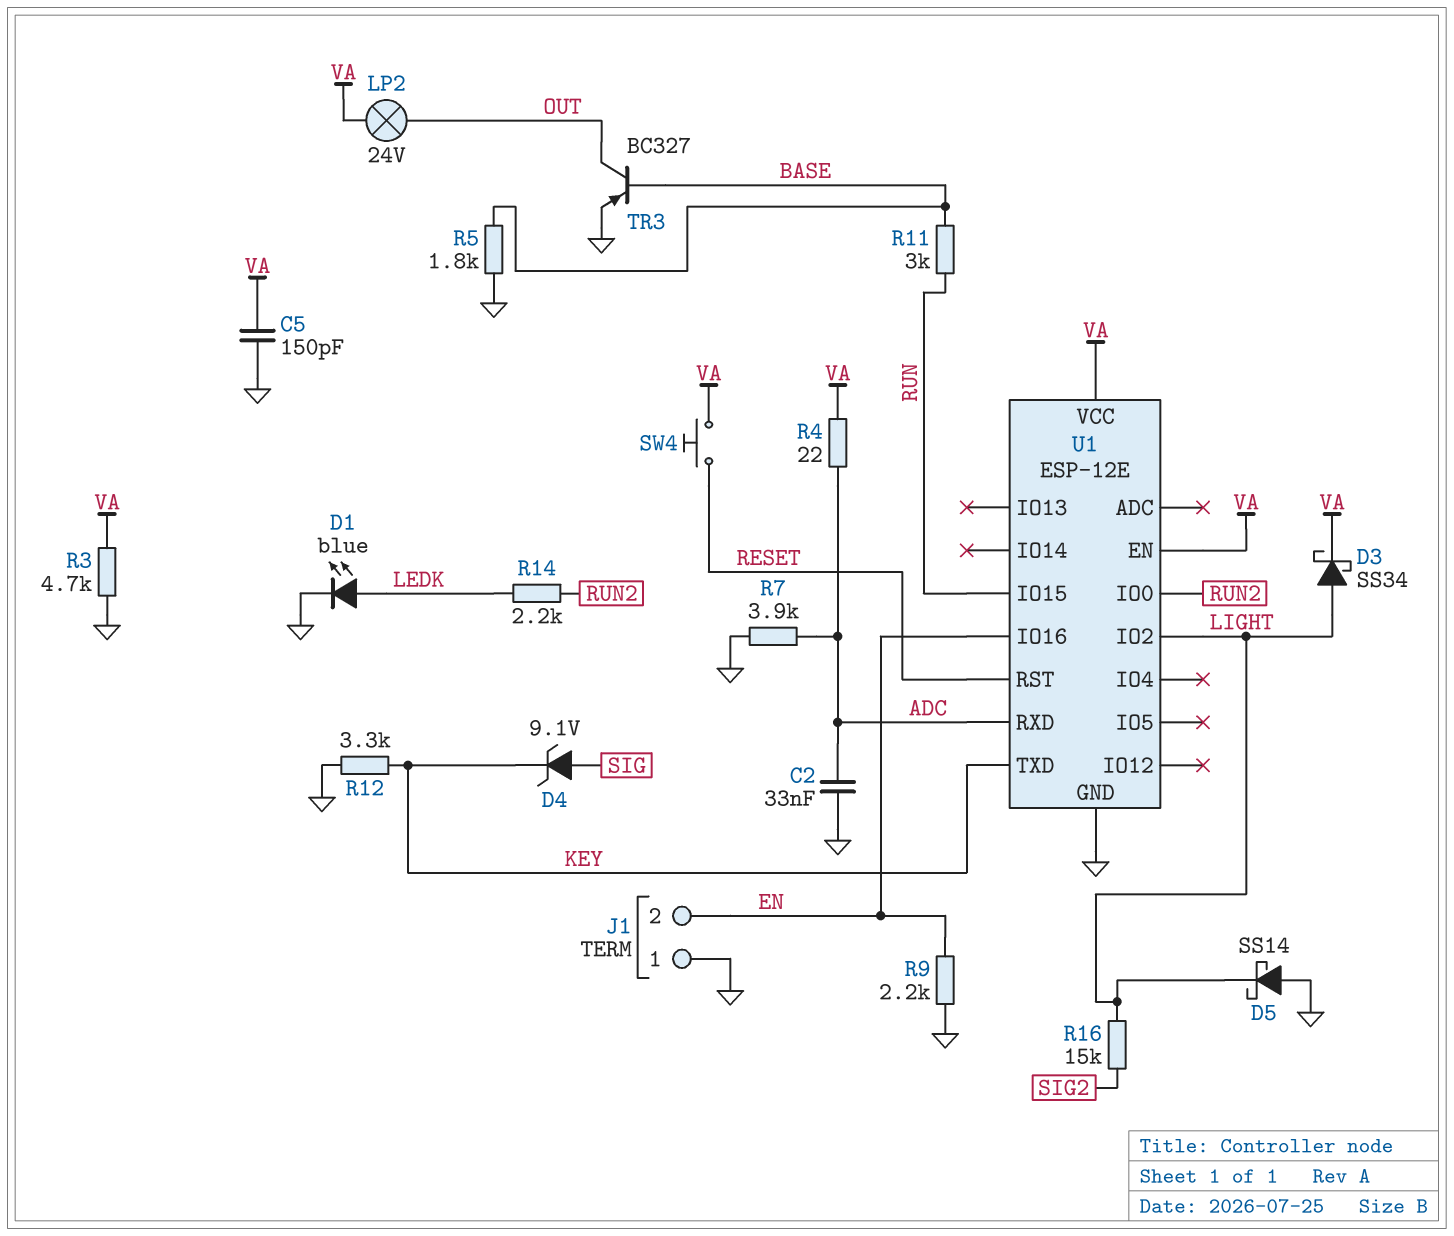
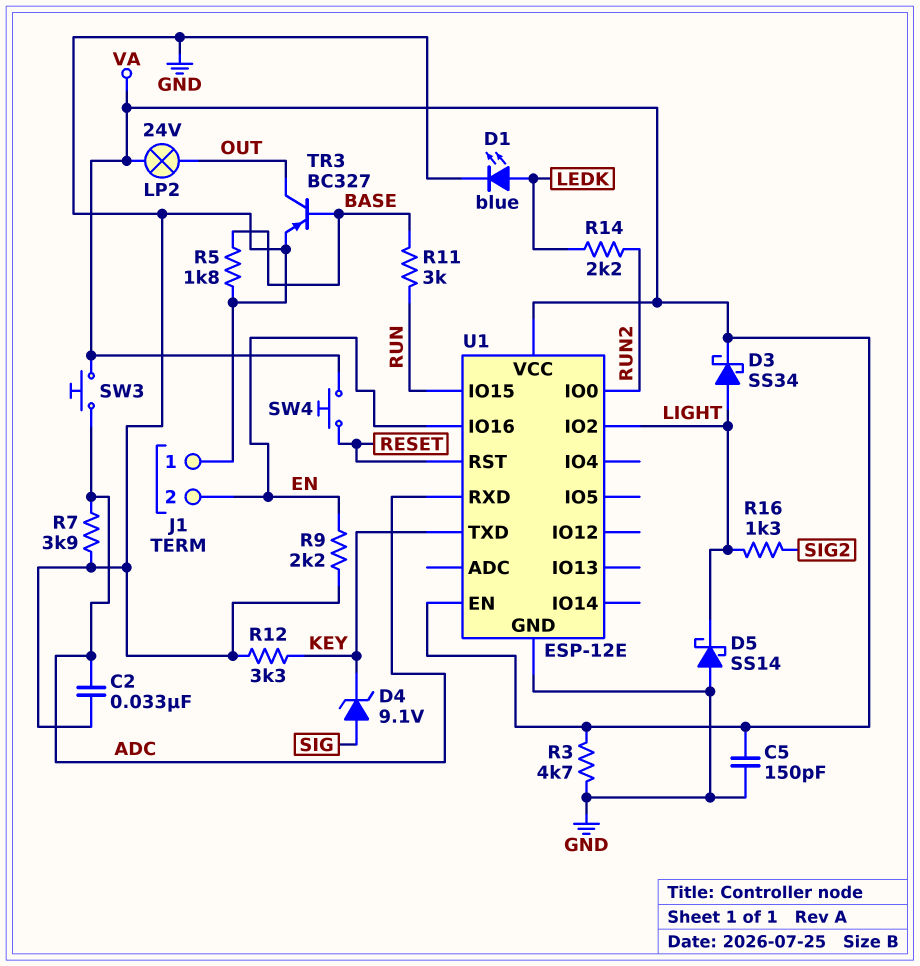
R4: 22 (ADC, VA) -> none
R16: 15k (LIGHT, SIG2) -> 1.3k (LIGHT, SIG2)
SW3: none -> button (ADC, VA)

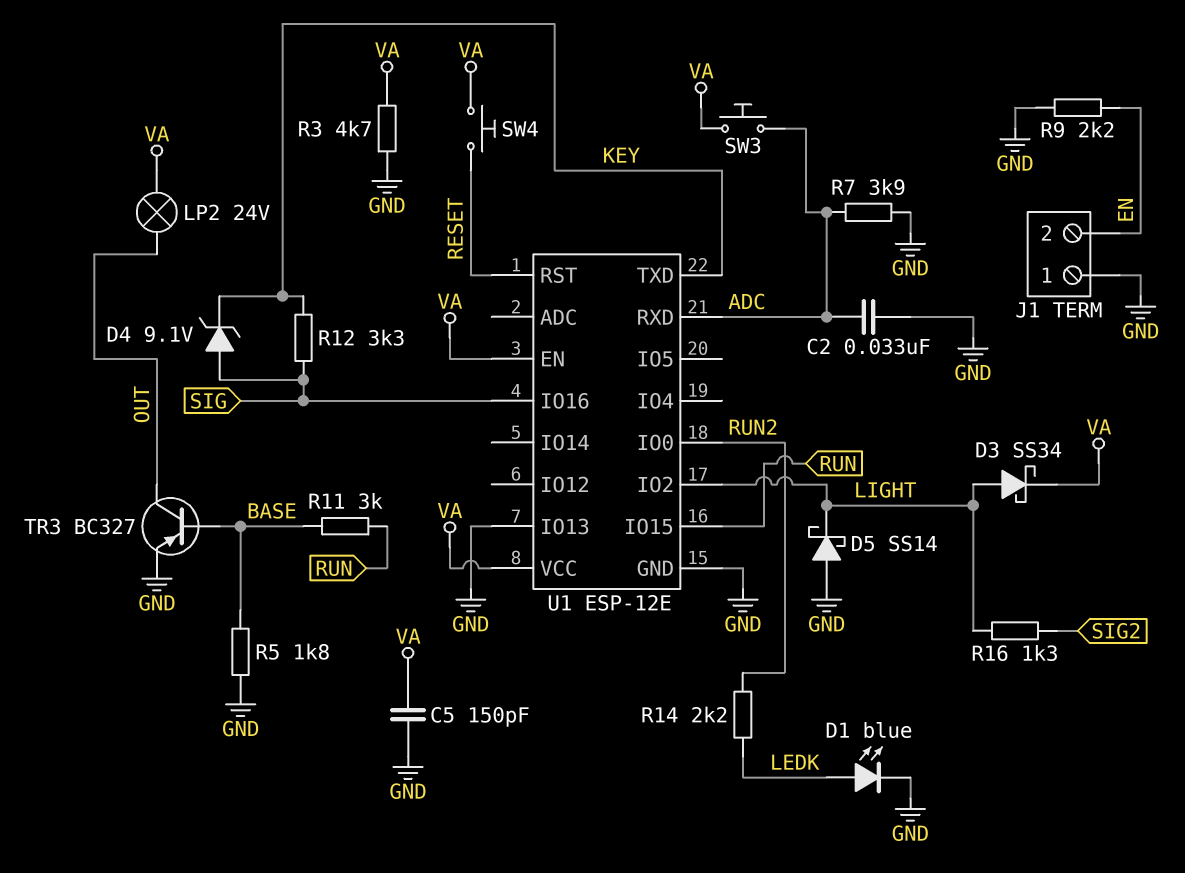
R12: 3.3k (GND, KEY) -> 3.3k (KEY, SIG)
U1 pin IO13: none -> GND
U1 pin IO16: EN -> SIG

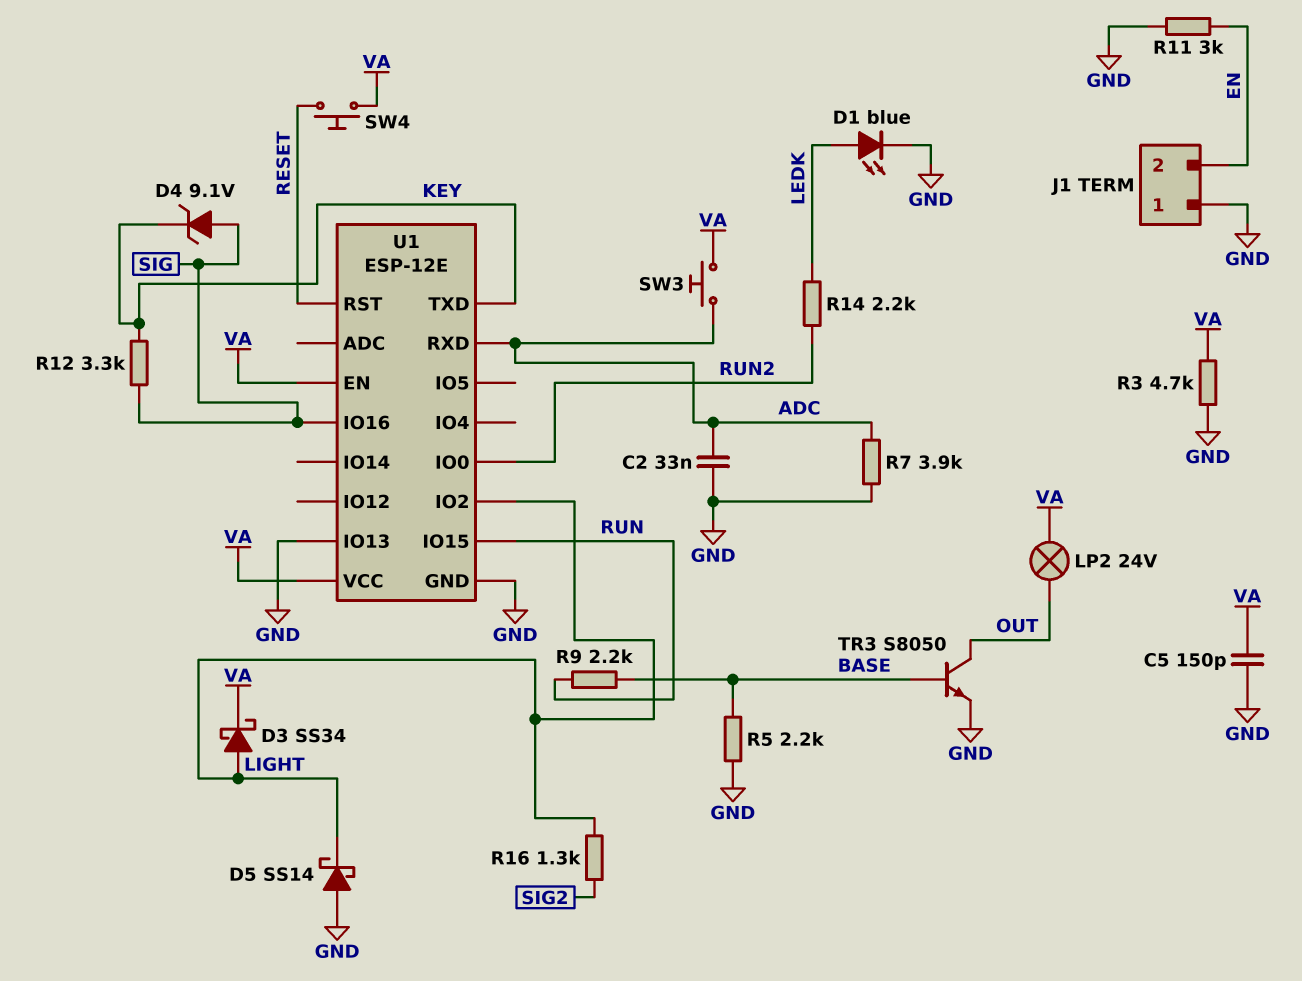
R5: 1.8k (BASE, GND) -> 2.2k (BASE, GND)
R9: 2.2k (EN, GND) -> 2.2k (BASE, RUN)
R11: 3k (BASE, RUN) -> 3k (EN, GND)
TR3: PNP BC327 (B BASE, C OUT, E GND) -> NPN S8050 (B BASE, C OUT, E GND)

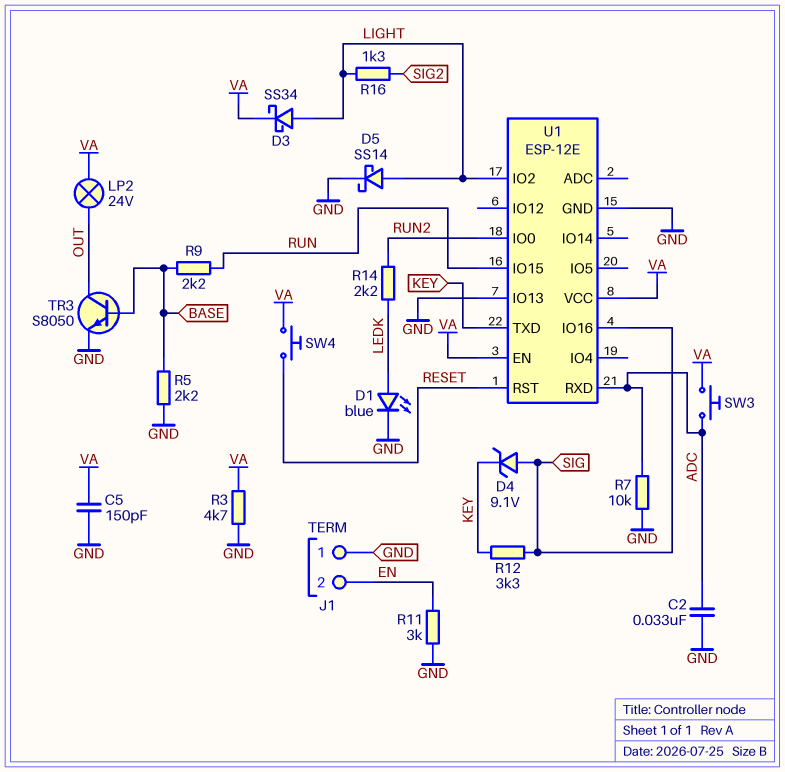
D5: schottky SS14 (A GND, K LIGHT) -> schottky SS14 (A LIGHT, K GND)
R7: 3.9k (ADC, GND) -> 10k (ADC, GND)

